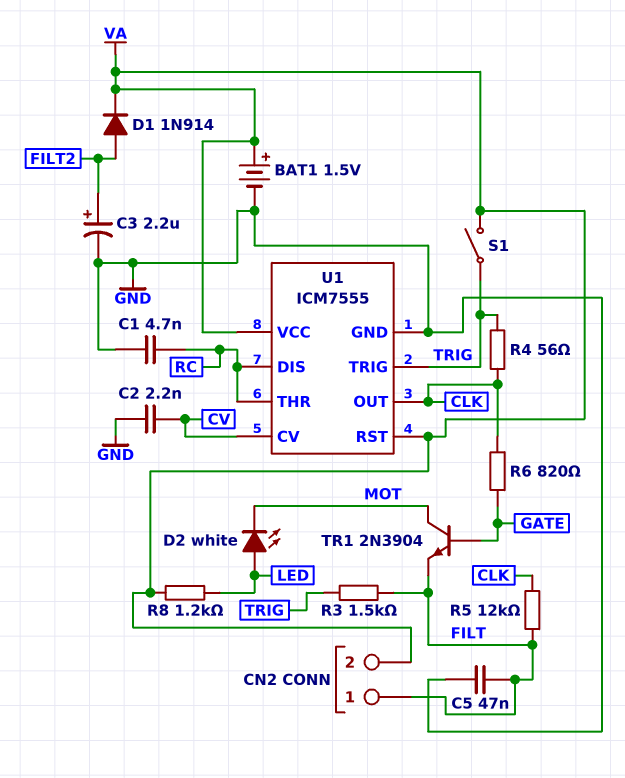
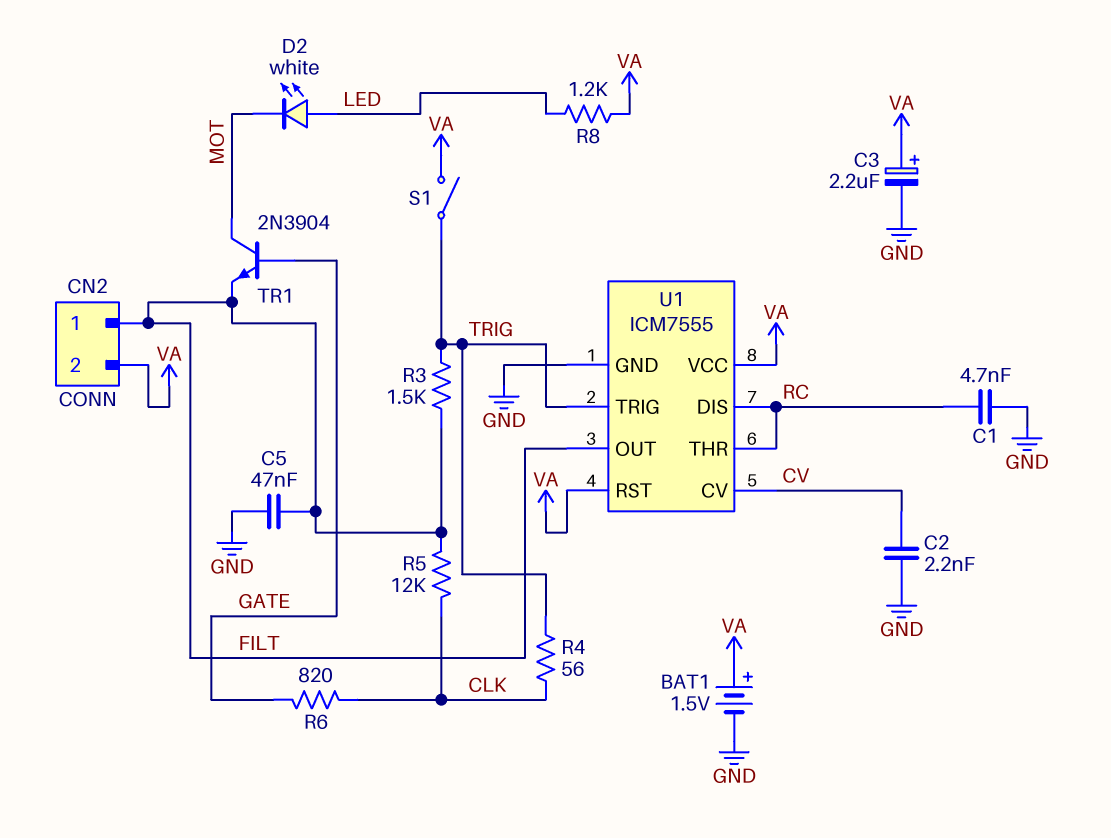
C3: 2.2uF (plus FILT2, minus GND) -> 2.2uF (plus VA, minus GND)
D1: diode 1N914 (A FILT2, K VA) -> none
U1 pin OUT: CLK -> FILT

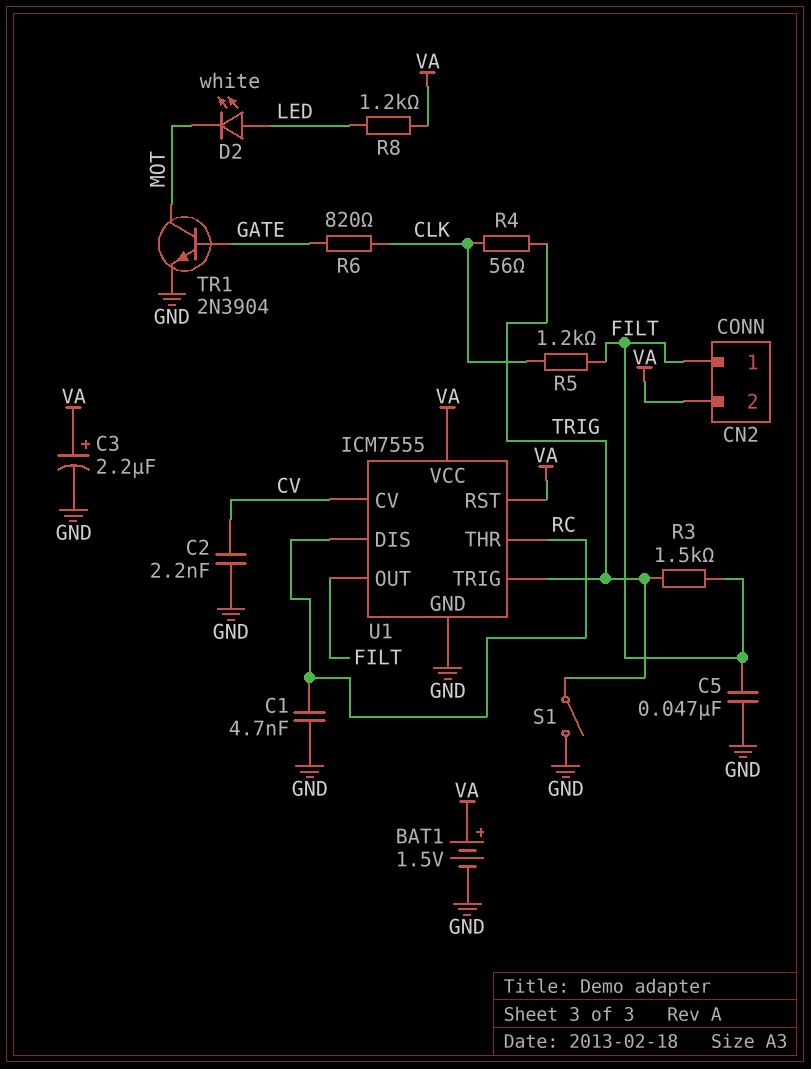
R5: 12k (CLK, FILT) -> 1.2k (CLK, FILT)
S1: switch (TRIG, VA) -> switch (GND, TRIG)
TR1: NPN 2N3904 (B GATE, C MOT, E FILT) -> NPN 2N3904 (B GATE, C MOT, E GND)

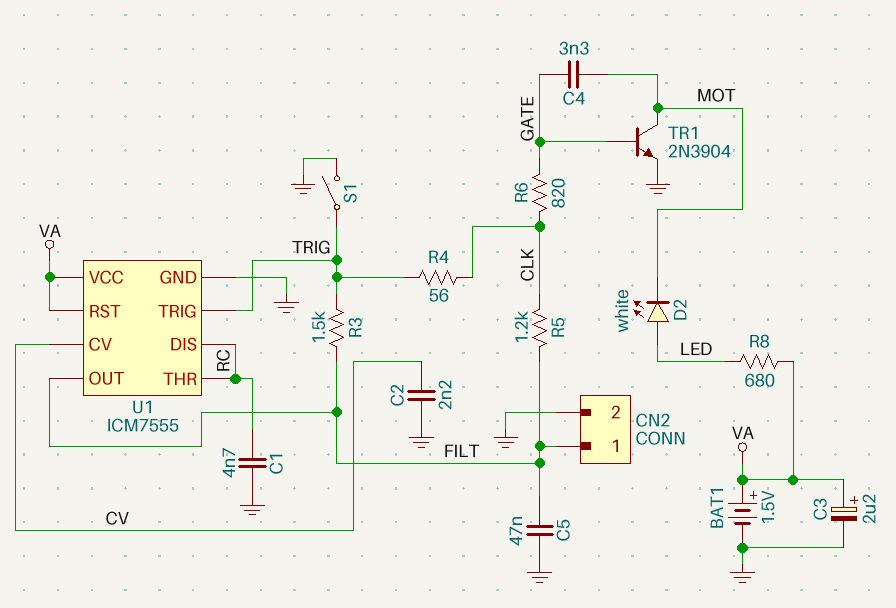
C4: none -> 3.3nF (GATE, MOT)
CN2 pin 2: VA -> GND
R8: 1.2k (LED, VA) -> 680 (LED, VA)

